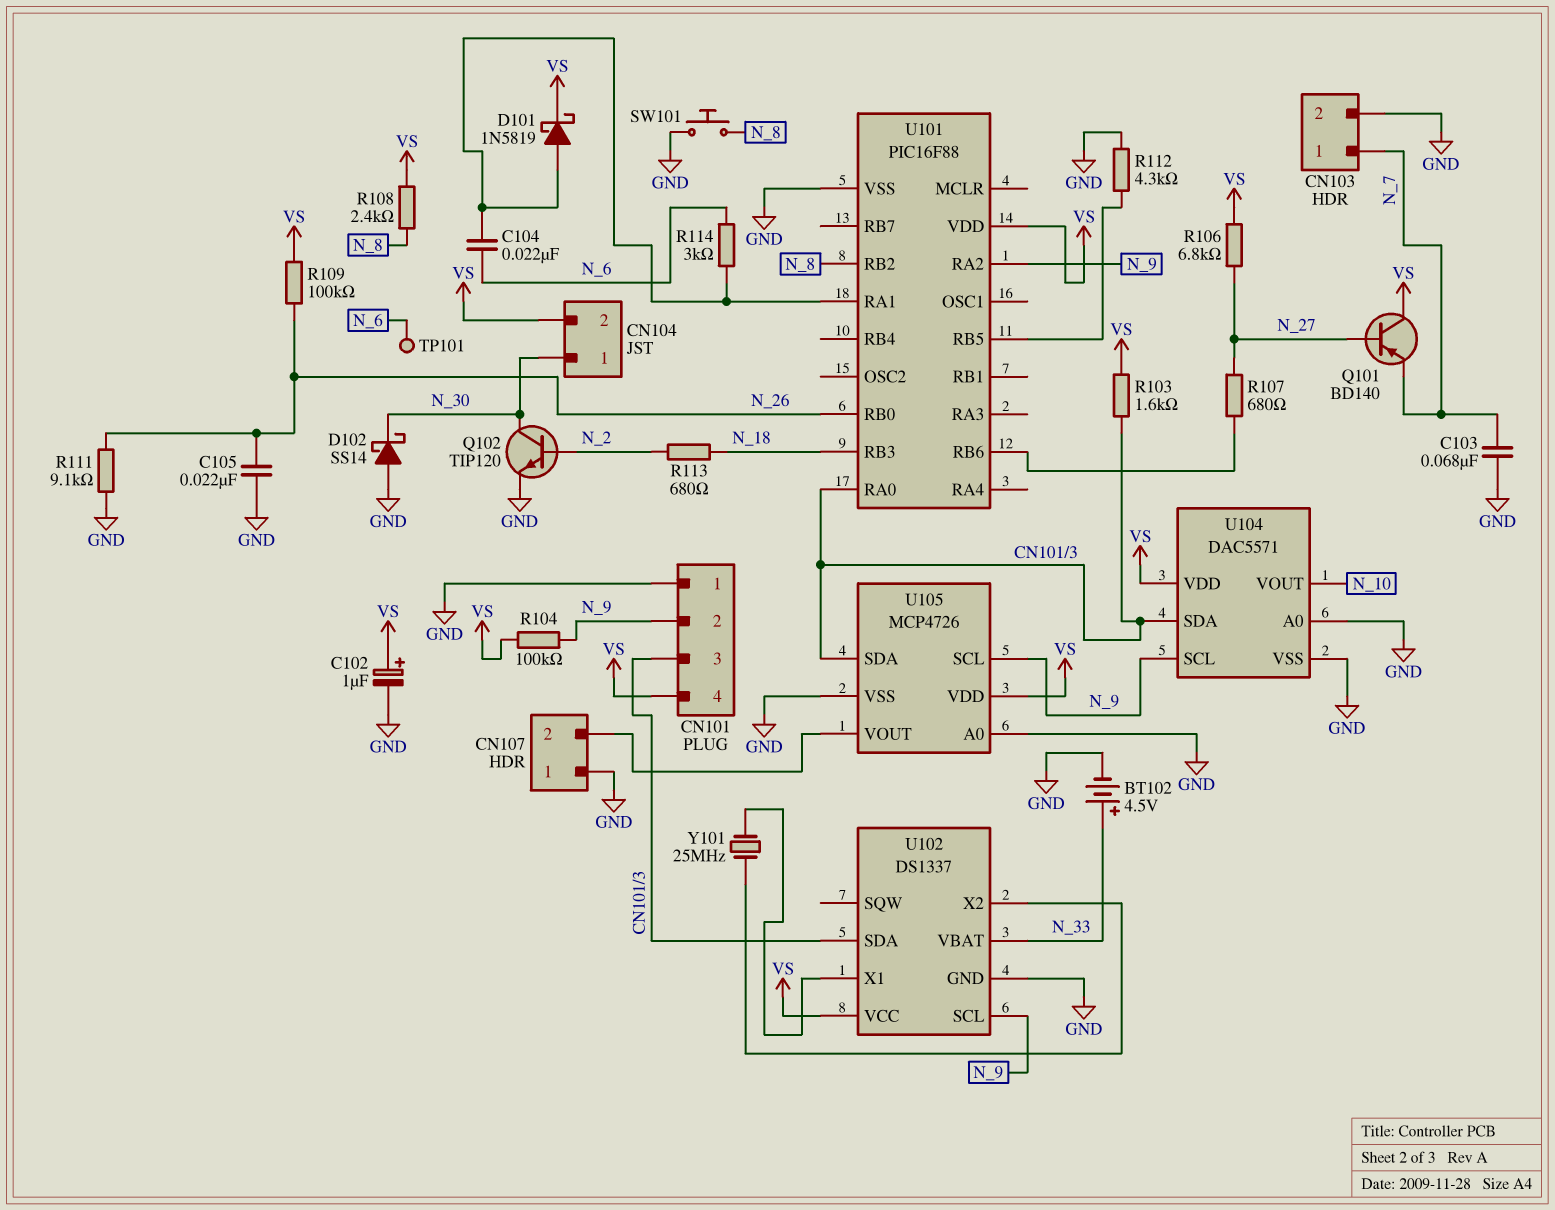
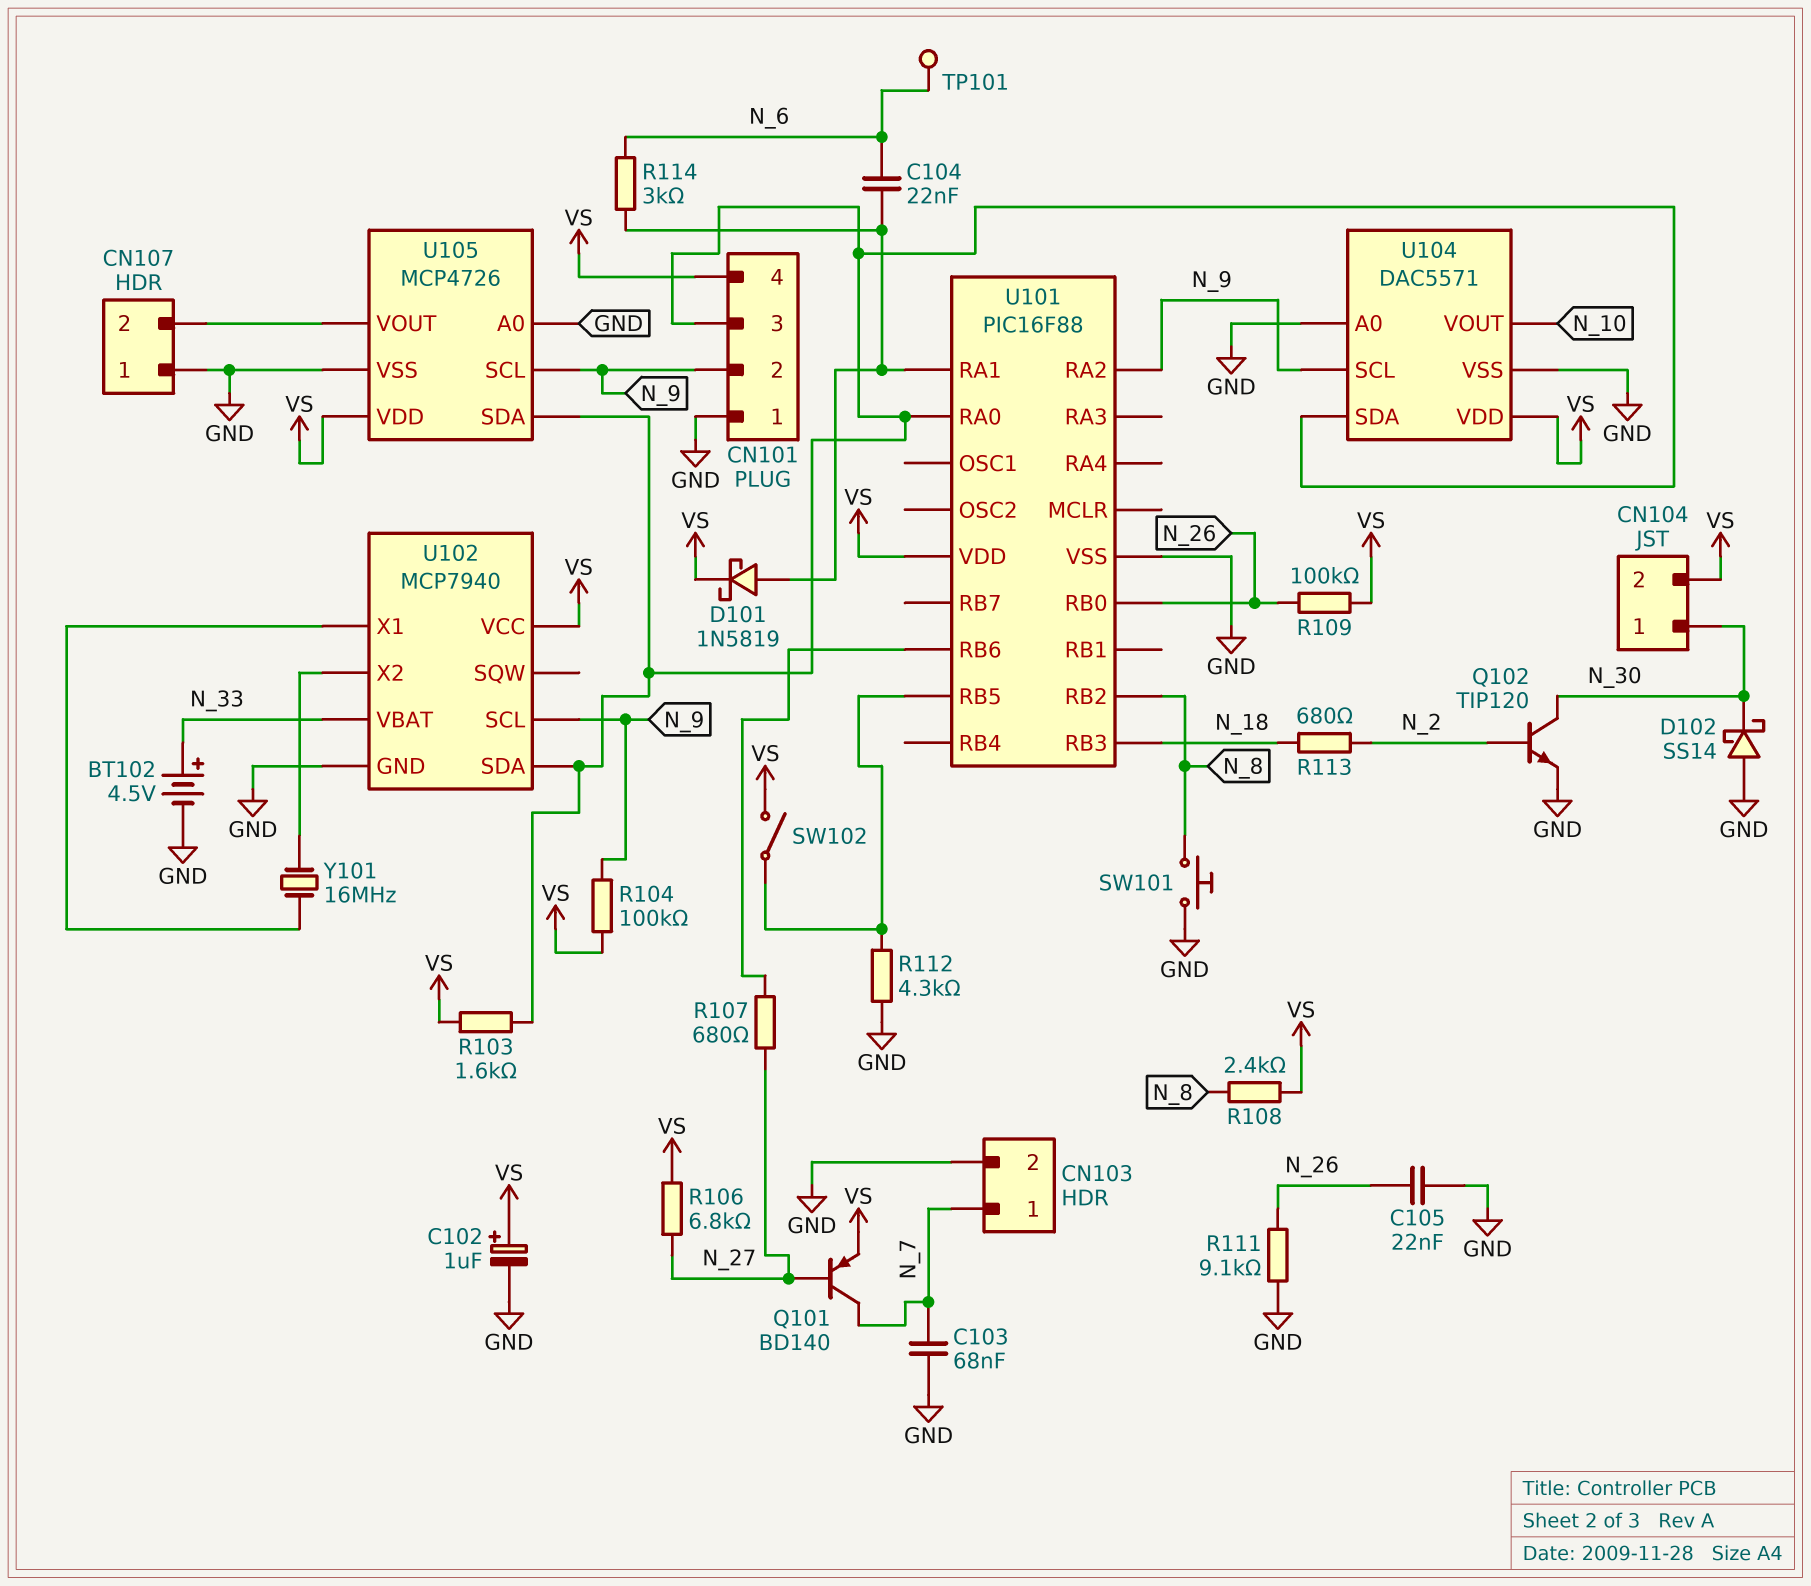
Q101: PNP BD140 (B N_27, C VS, E N_7) -> PNP BD140 (B N_27, C N_7, E VS)
SW102: none -> switch (U101/RB5, VS)
U102: DS1337 -> MCP7940
Y101: 25MHz (U102/X1, U102/X2) -> 16MHz (U102/X1, U102/X2)

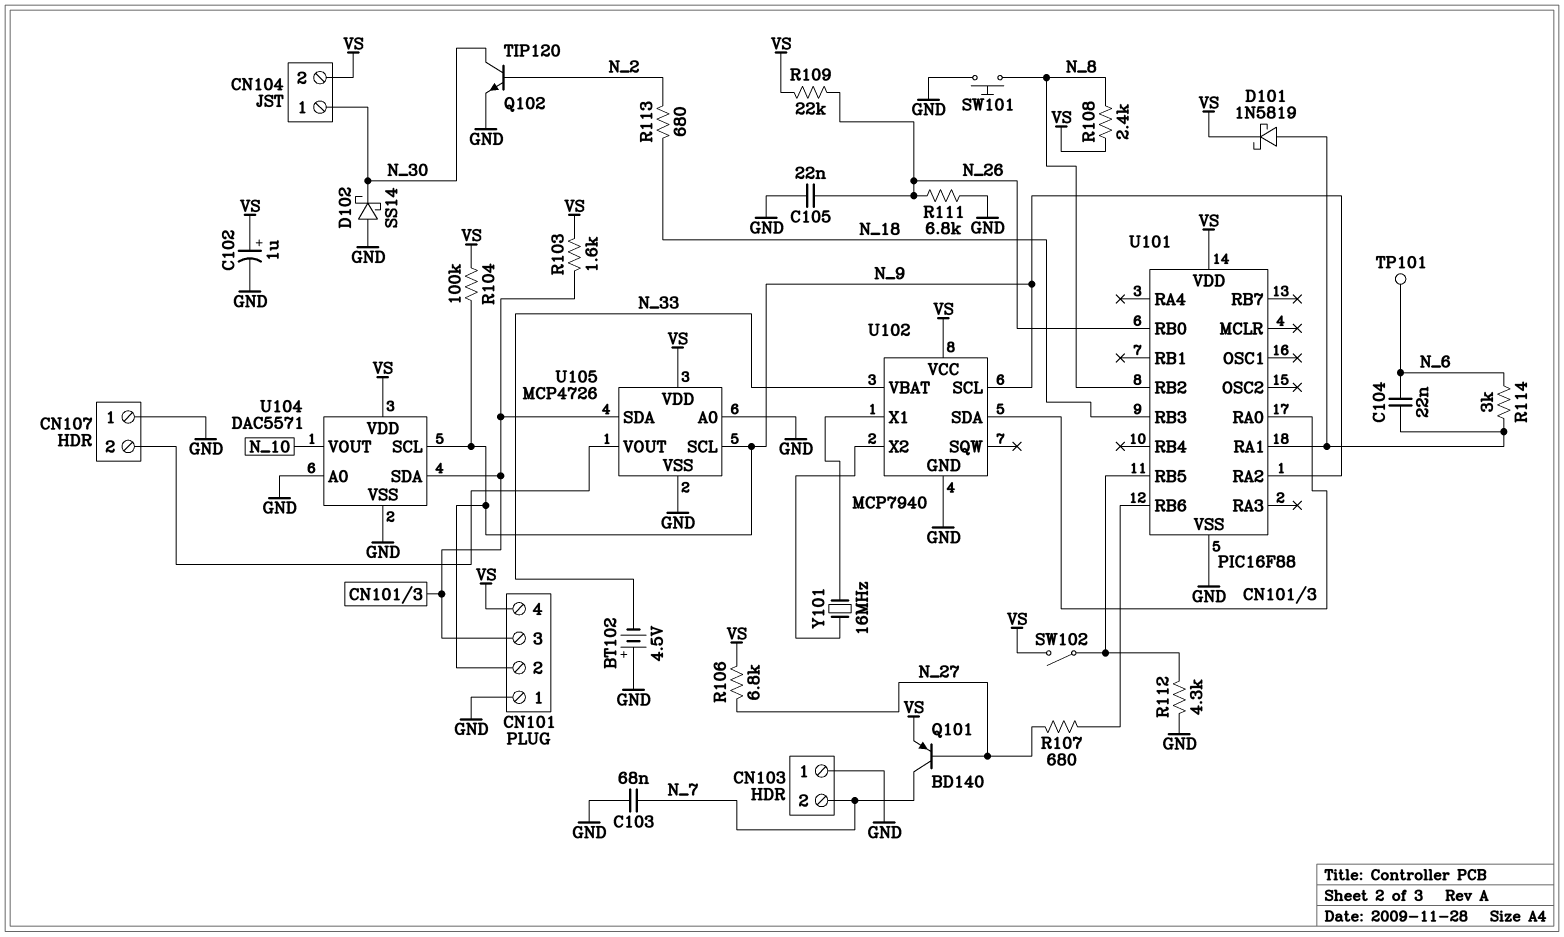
BT102: 4.5V (plus N_33, minus GND) -> 4.5V (plus GND, minus N_33)
CN103 pin 1: N_7 -> GND
CN103 pin 2: GND -> N_7
R109: 100k (N_26, VS) -> 22k (N_26, VS)
R111: 9.1k (GND, N_26) -> 6.8k (GND, N_26)

